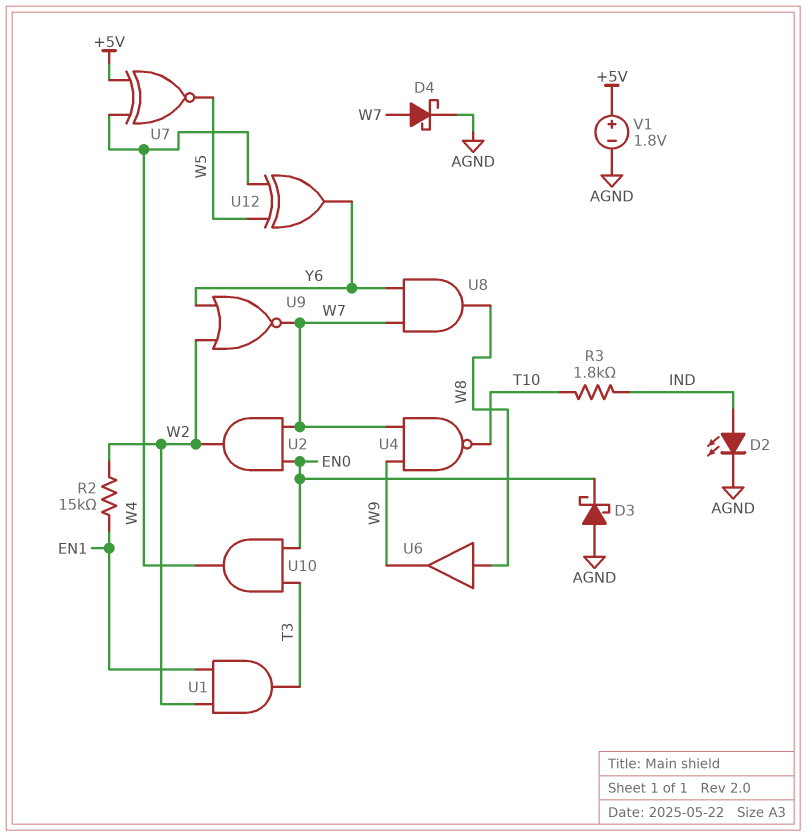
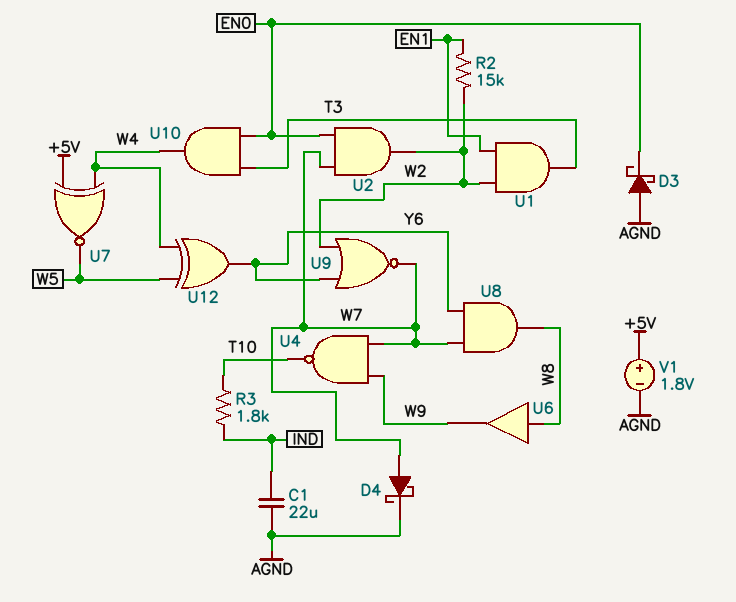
C1: none -> 22uF (AGND, IND)
D2: LED (A IND, K AGND) -> none

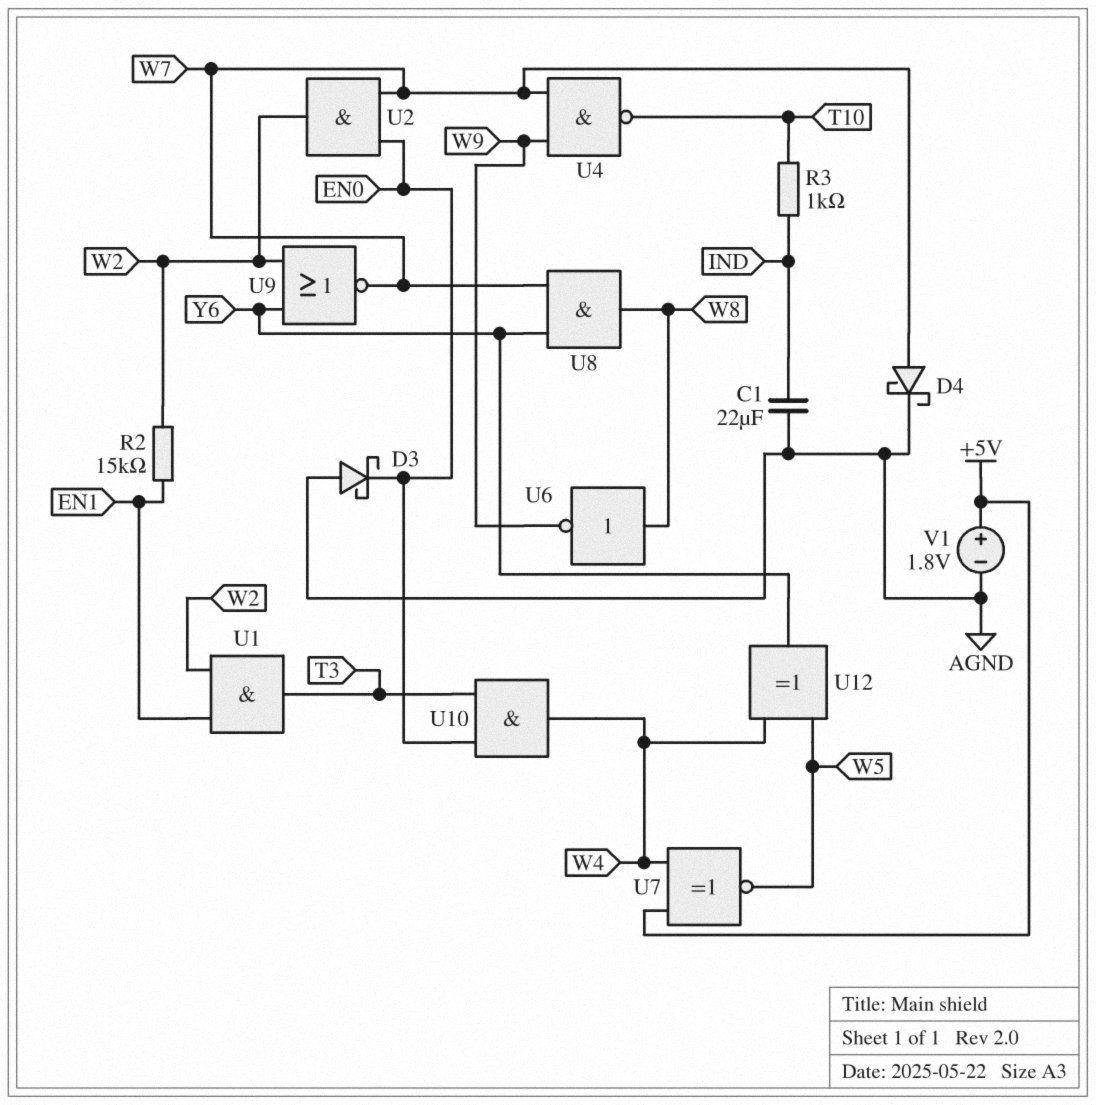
R3: 1.8k (IND, T10) -> 1k (IND, T10)
U6: buffer (in W8, out W9) -> NOT (in W8, out W9)

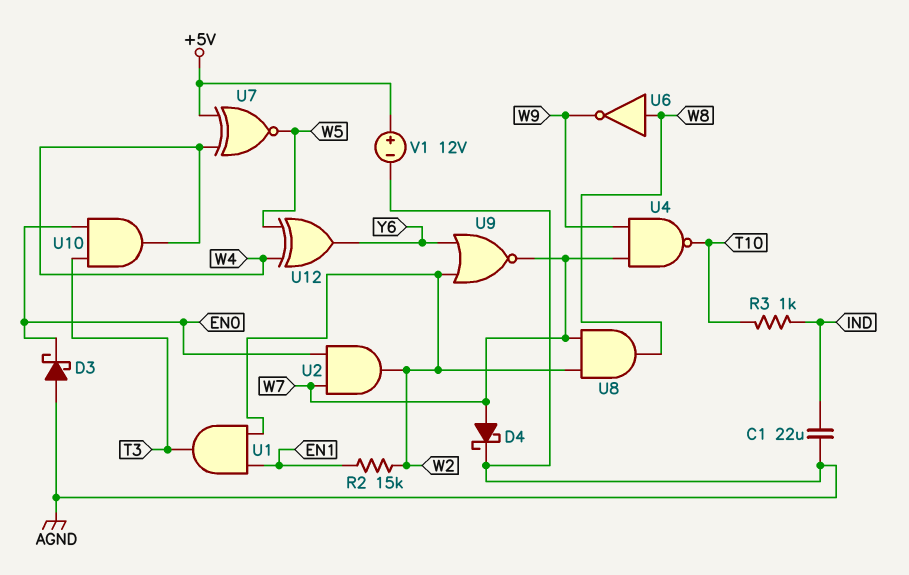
U8: AND (in W7, in Y6, out W8) -> AND (in W2, in W7, out W8)
V1: 1.8V (plus +5V, minus AGND) -> 12V (plus +5V, minus AGND)

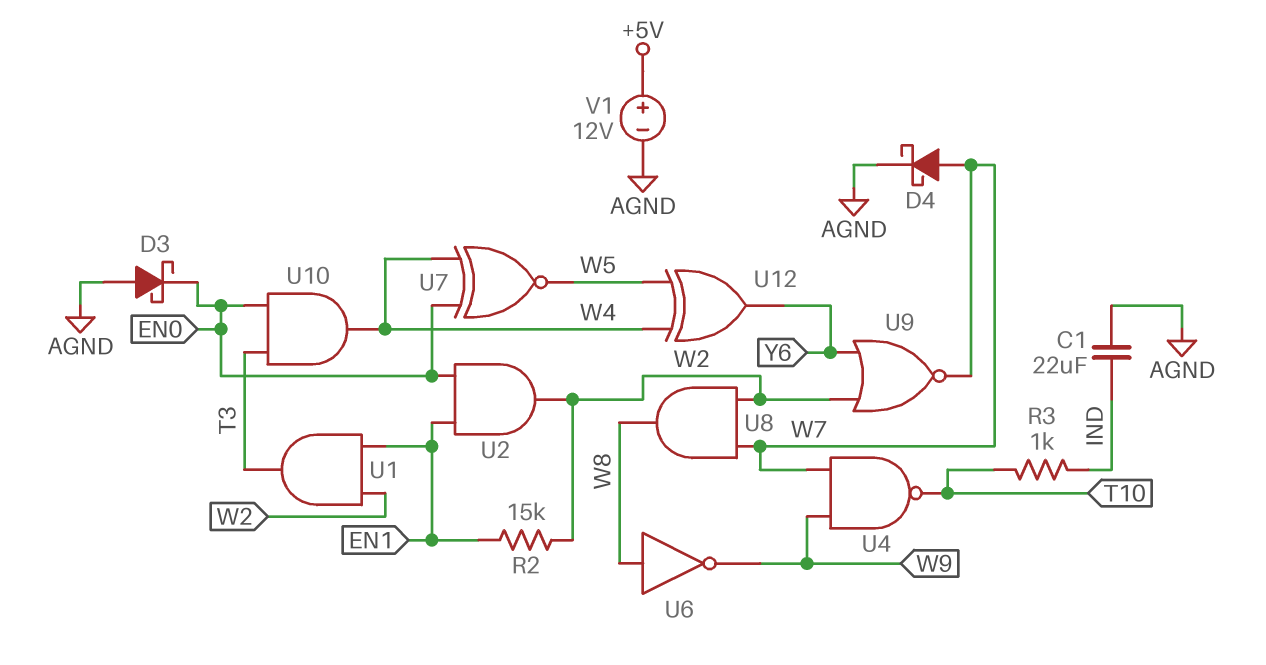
U2: AND (in EN0, in W7, out W2) -> AND (in EN0, in EN1, out W2)
U7: XNOR (in +5V, in W4, out W5) -> XNOR (in EN0, in W4, out W5)

